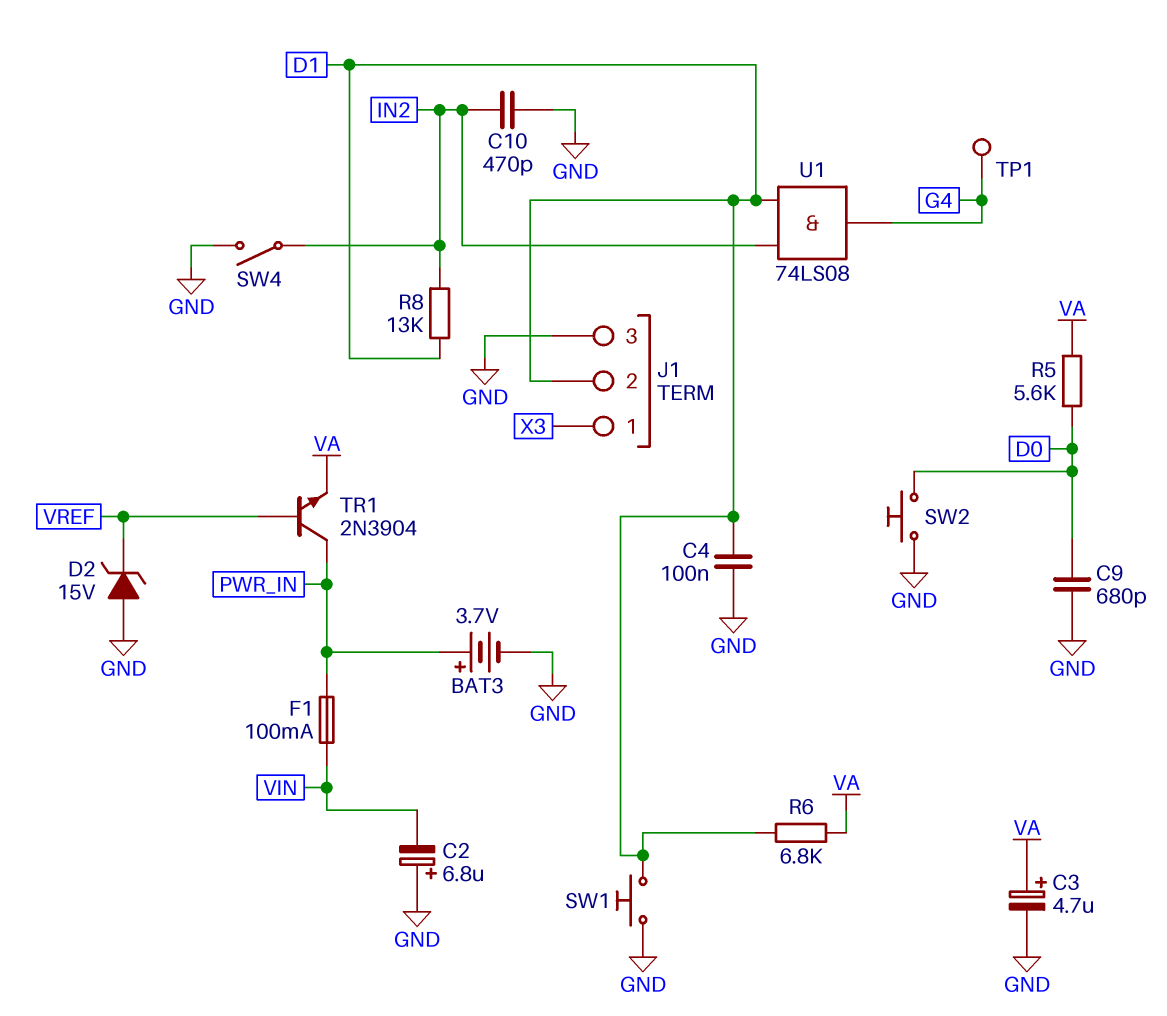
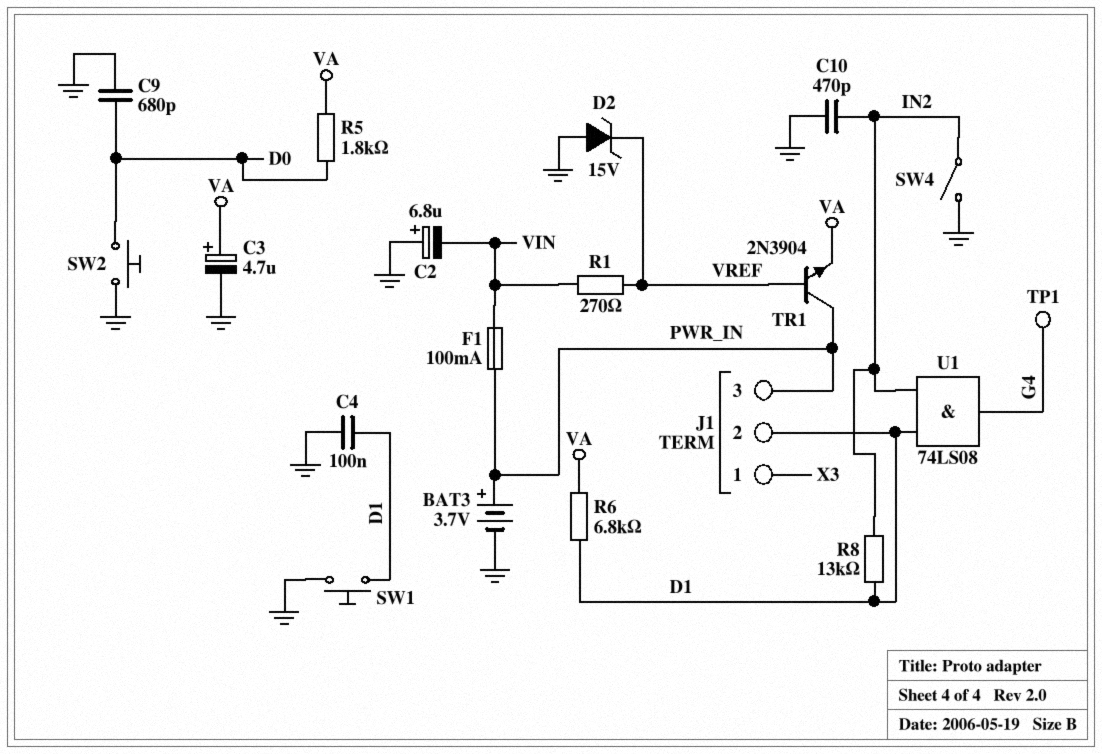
J1 pin 3: GND -> PWR_IN
R1: none -> 270 (VIN, VREF)
R5: 5.6k (D0, VA) -> 1.8k (D0, VA)

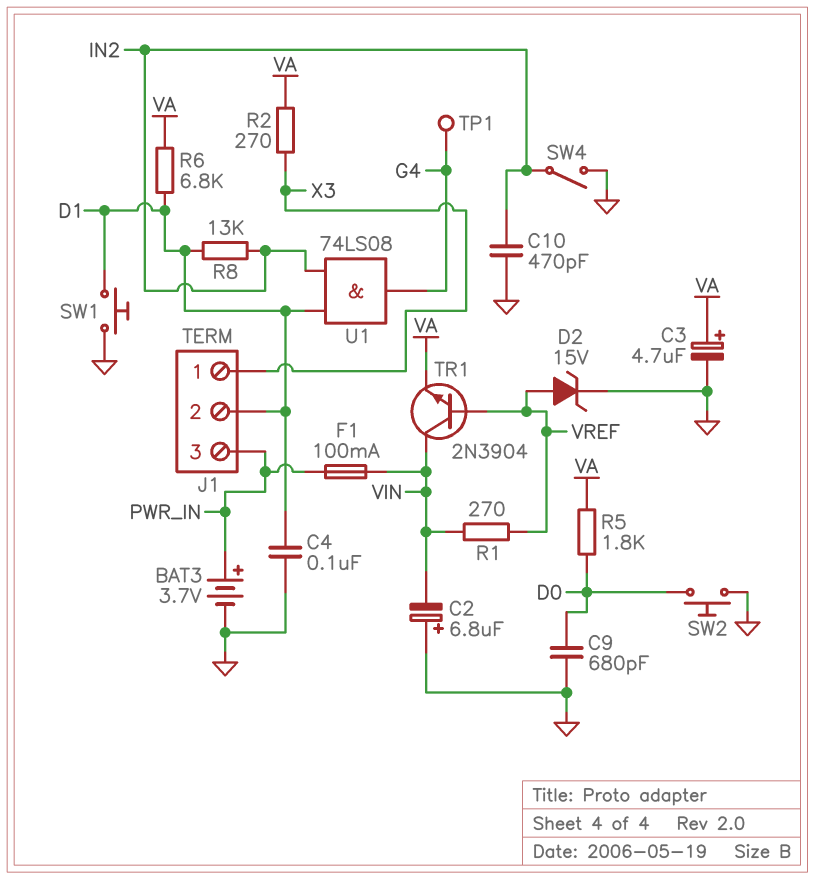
D2: zener 15V (A GND, K VREF) -> zener 15V (A VREF, K GND)
R2: none -> 270 (VA, X3)
TR1: NPN 2N3904 (B VREF, C PWR_IN, E VA) -> NPN 2N3904 (B VREF, C VIN, E VA)

